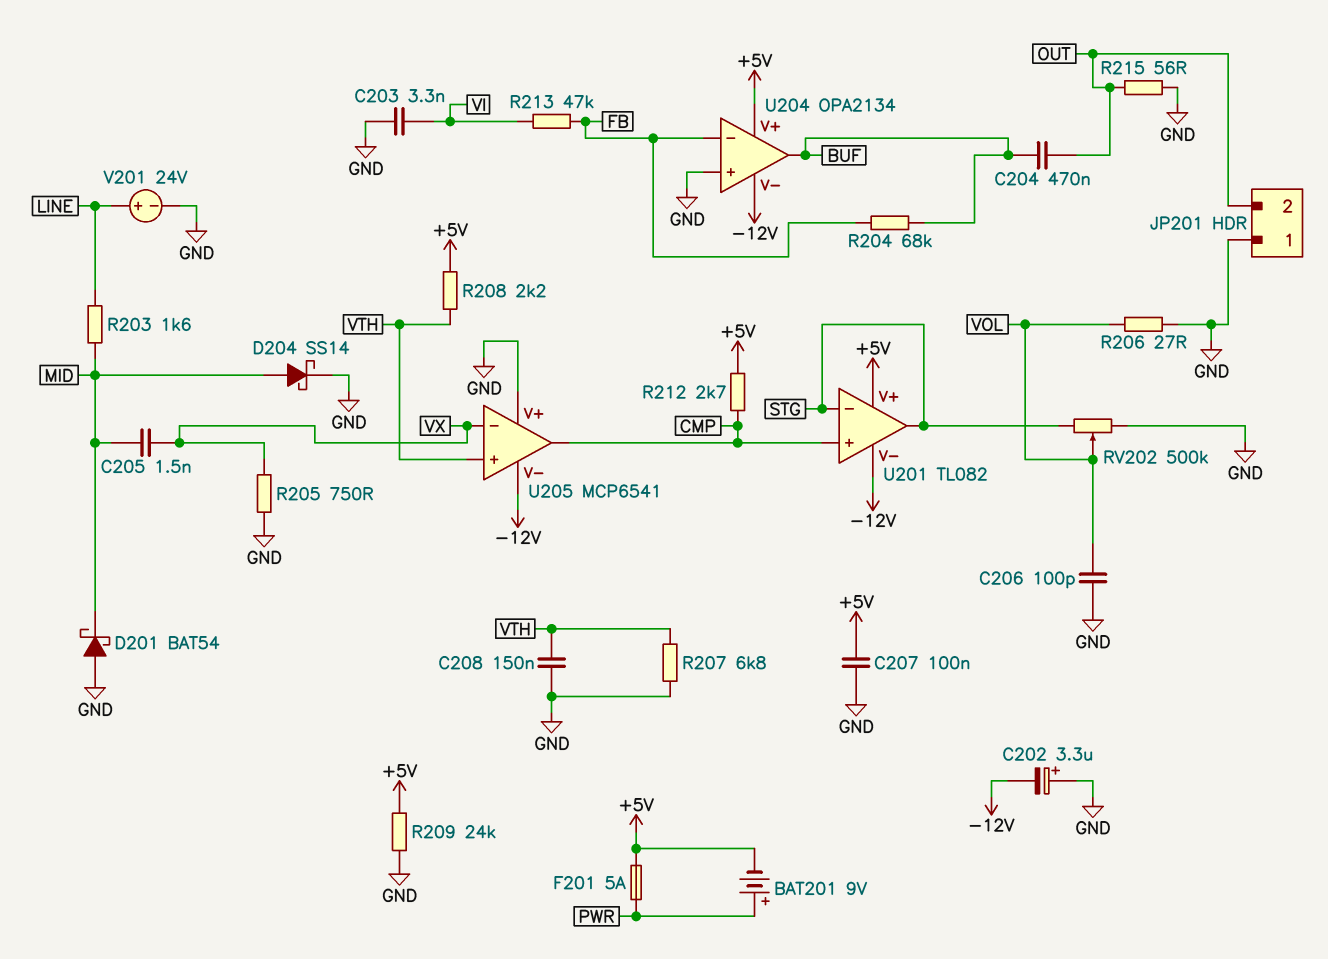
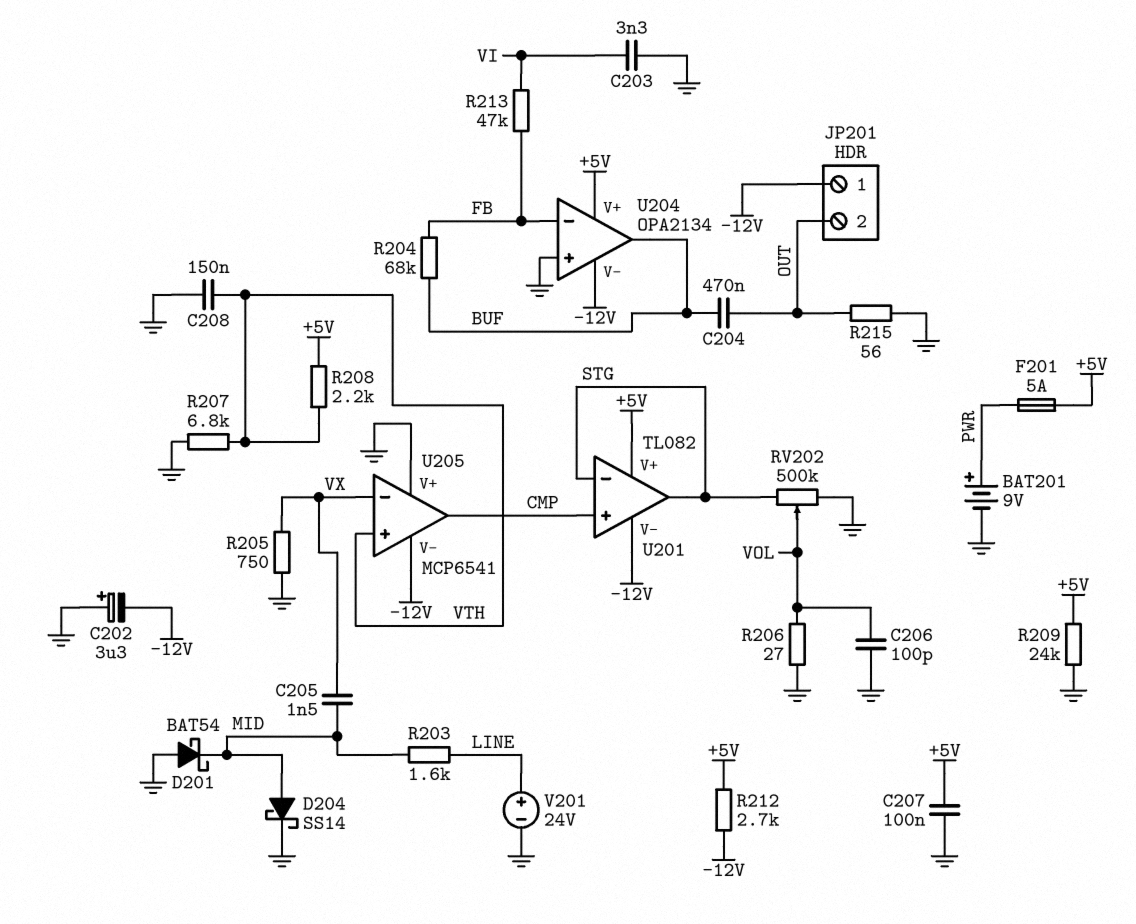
BAT201: 9V (plus PWR, minus +5V) -> 9V (plus PWR, minus GND)
JP201 pin 1: GND -> -12V
R212: 2.7k (+5V, CMP) -> 2.7k (+5V, -12V)

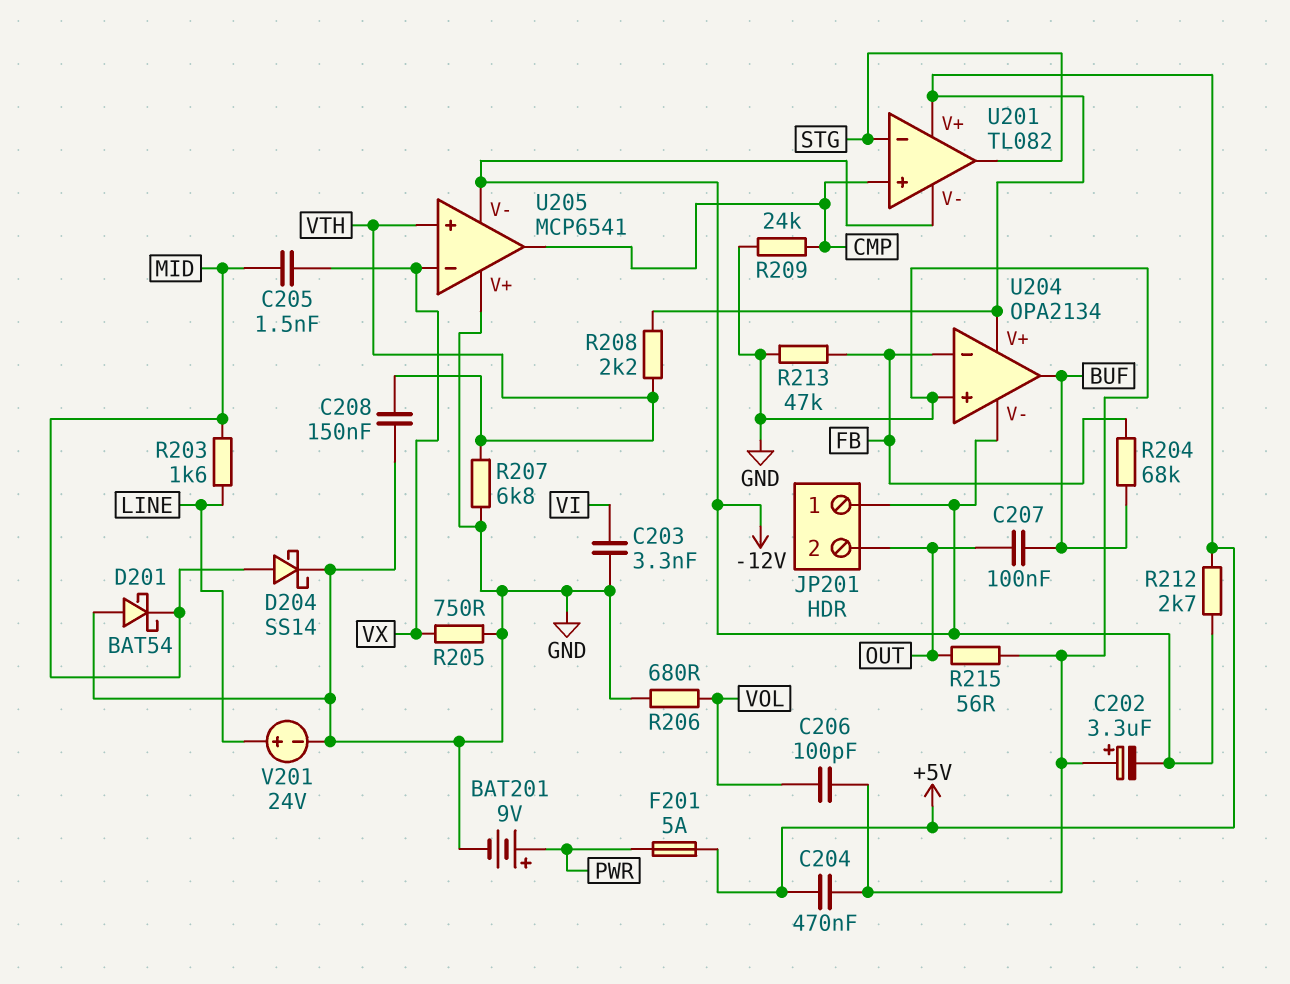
C204: 470nF (BUF, OUT) -> 470nF (+5V, GND)
C207: 100nF (+5V, GND) -> 100nF (BUF, OUT)
R206: 27 (GND, VOL) -> 680 (GND, VOL)
R209: 24k (+5V, GND) -> 24k (CMP, GND)
R213: 47k (FB, VI) -> 47k (FB, GND)
RV202: 500k (GND, STG, wiper VOL) -> none

